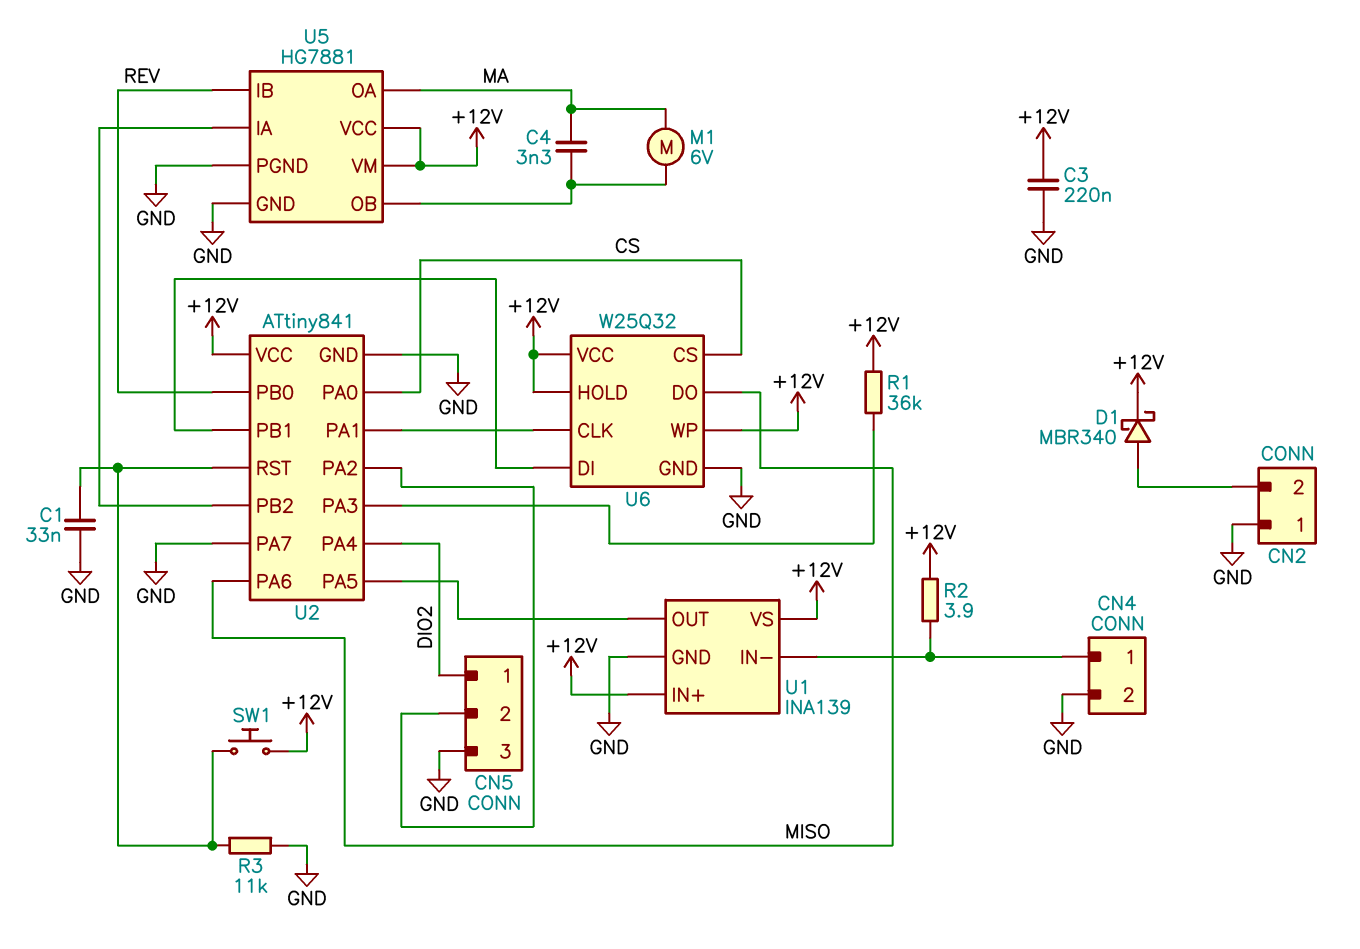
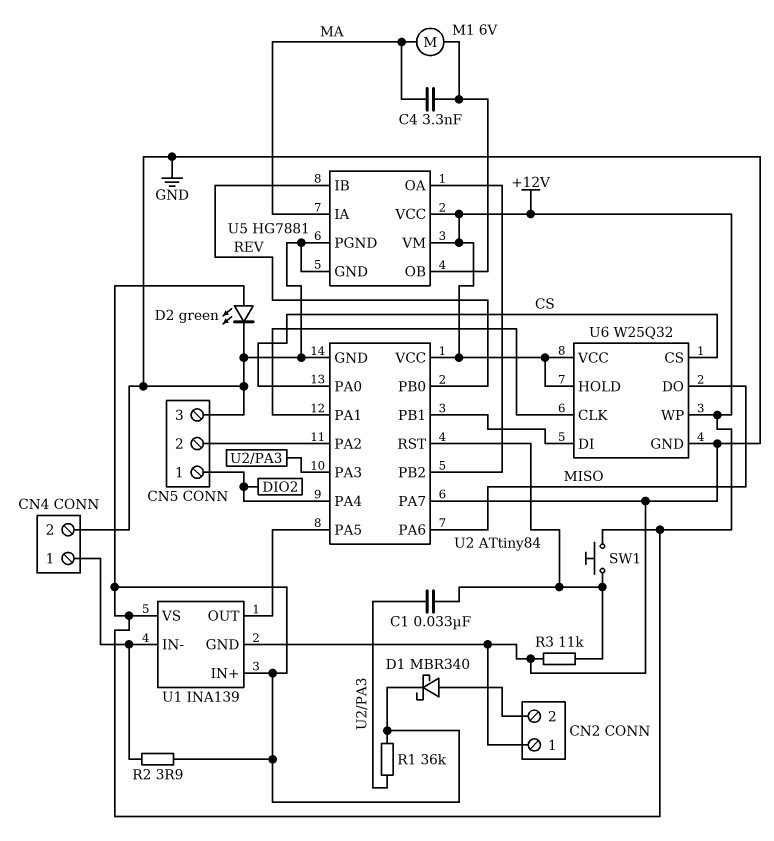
C1: 33nF (GND, U2/RST) -> 33nF (U2/PA3, U2/RST)
C3: 220nF (+12V, GND) -> none
D2: none -> LED green (A +12V, K GND)
U2: ATtiny841 -> ATtiny84
U5 pin IA: U2/PB2 -> MA
U5 pin OA: MA -> U2/PB2

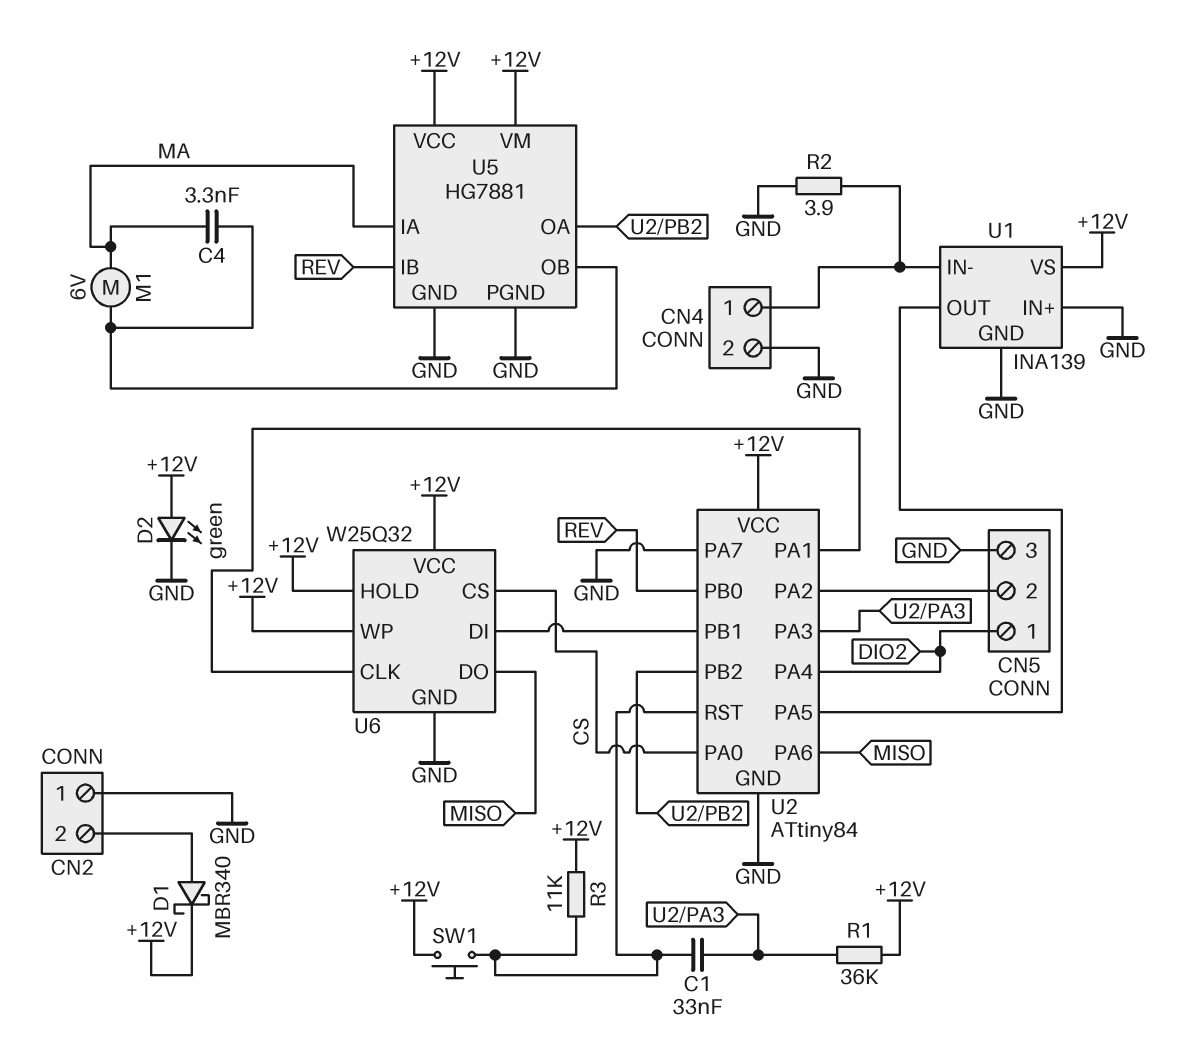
R2: 3.9 (+12V, CN4/1) -> 3.9 (CN4/1, GND)
R3: 11k (GND, U2/RST) -> 11k (+12V, U2/RST)
U1 pin IN+: +12V -> GND

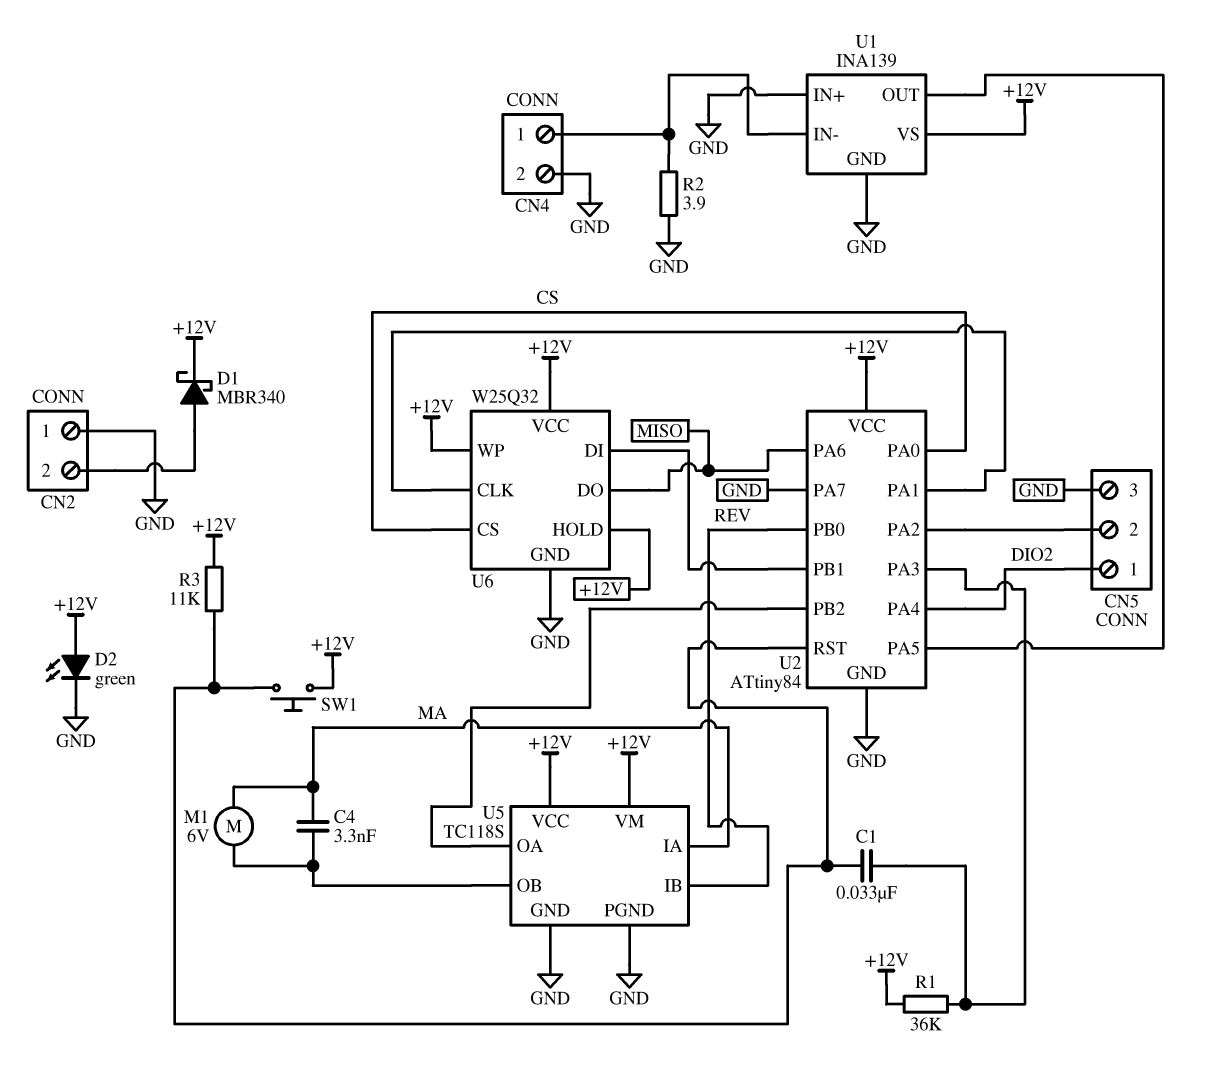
U5: HG7881 -> TC118S

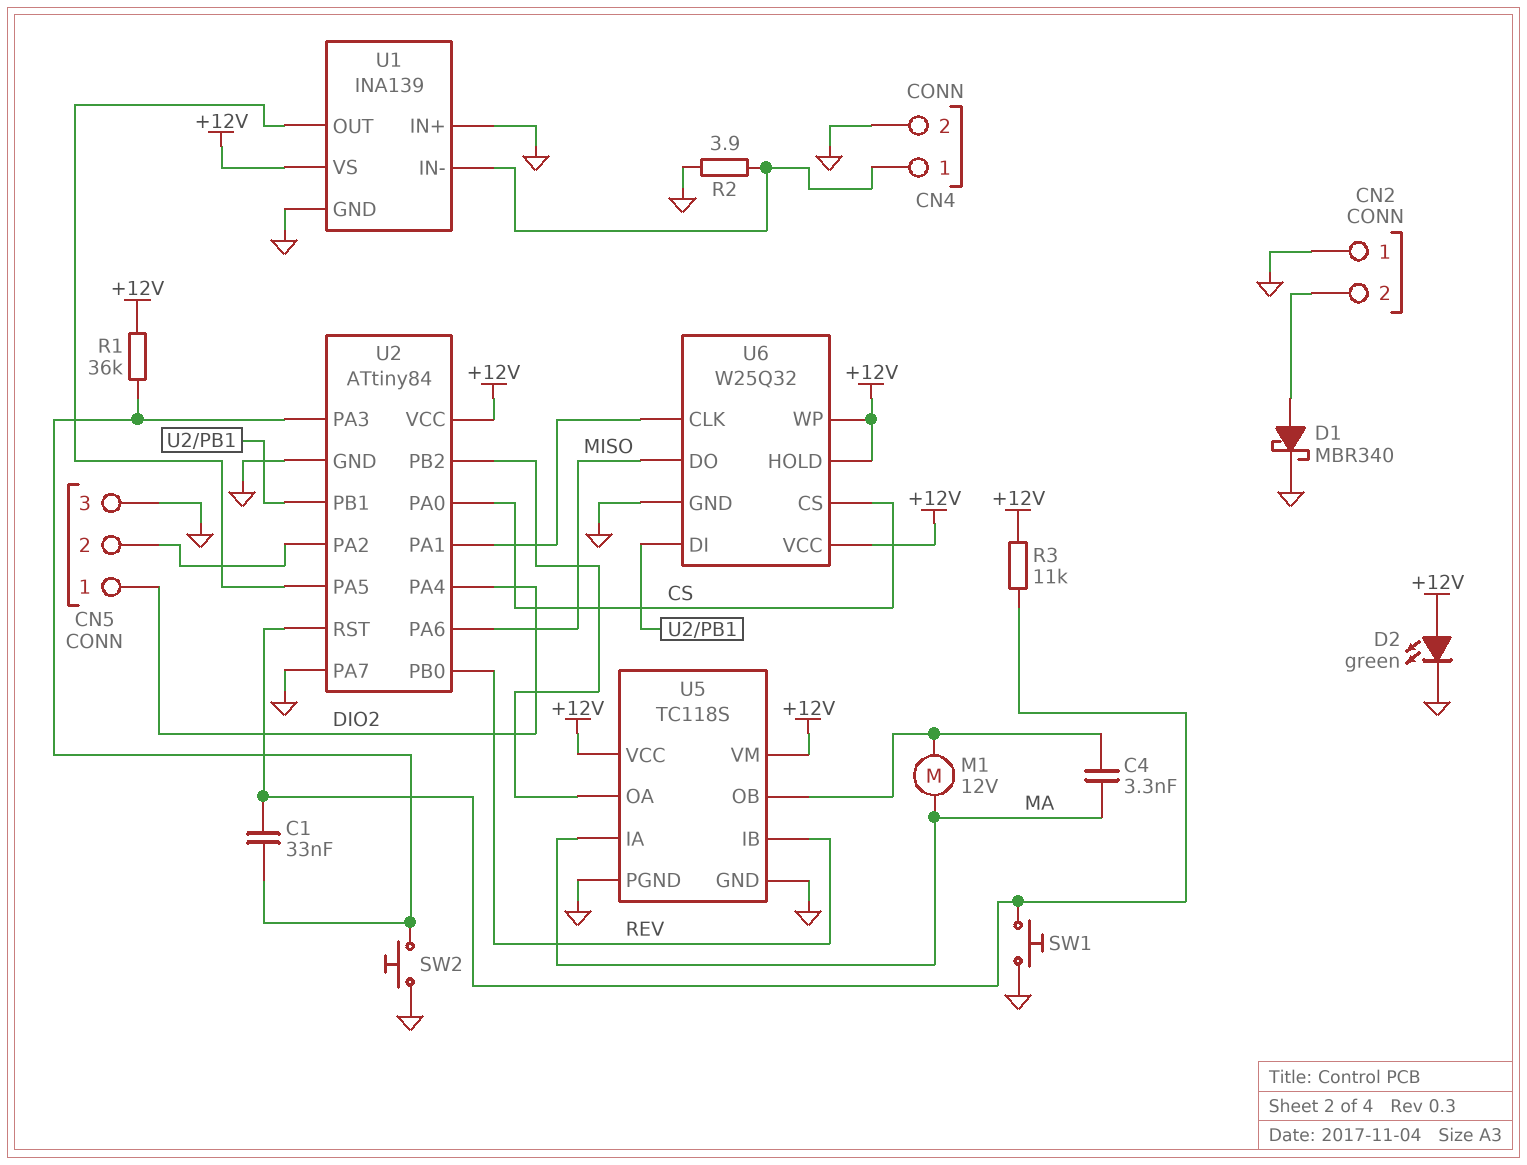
D1: schottky MBR340 (A CN2/2, K +12V) -> schottky MBR340 (A CN2/2, K GND)
M1: motor 6V (MA, U5/OB) -> motor 12V (MA, U5/OB)
SW1: button (+12V, U2/RST) -> button (GND, U2/RST)
SW2: none -> button (GND, U2/PA3)

